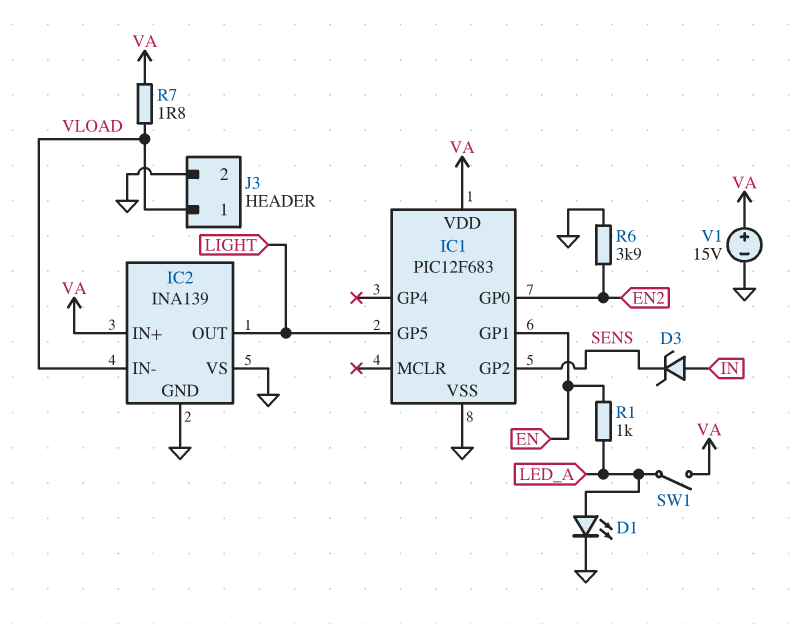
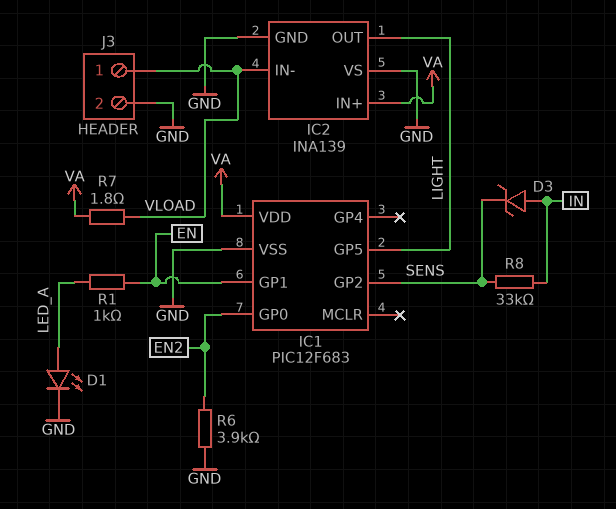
R8: none -> 33k (IN, SENS)
SW1: switch (LED_A, VA) -> none
V1: 15V (plus VA, minus GND) -> none

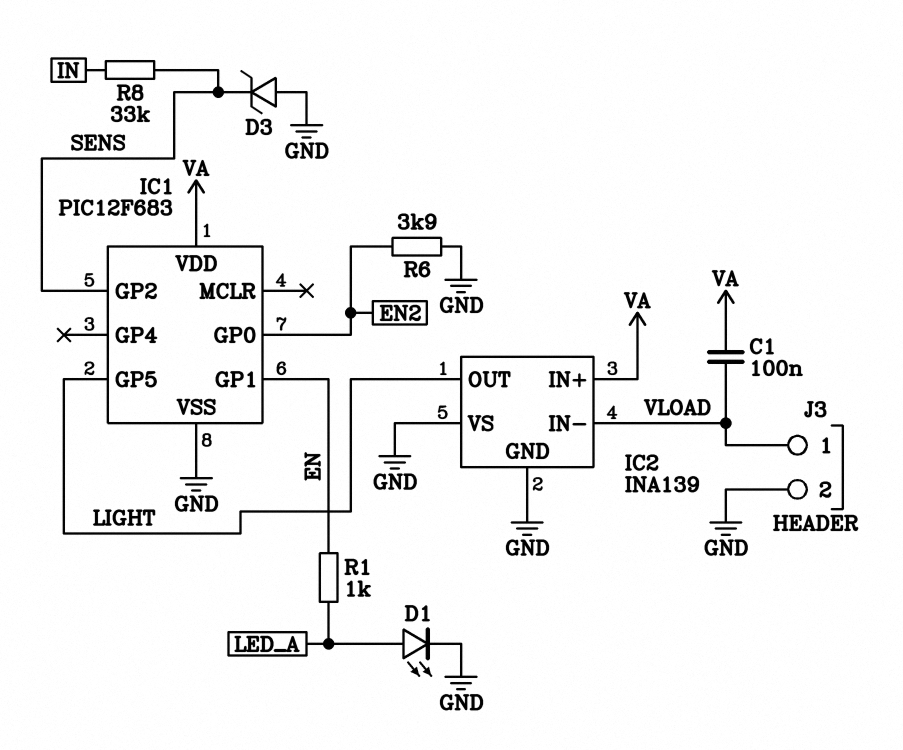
C1: none -> 100nF (VA, VLOAD)
D3: zener (A IN, K SENS) -> zener (A GND, K SENS)
R7: 1.8 (VA, VLOAD) -> none

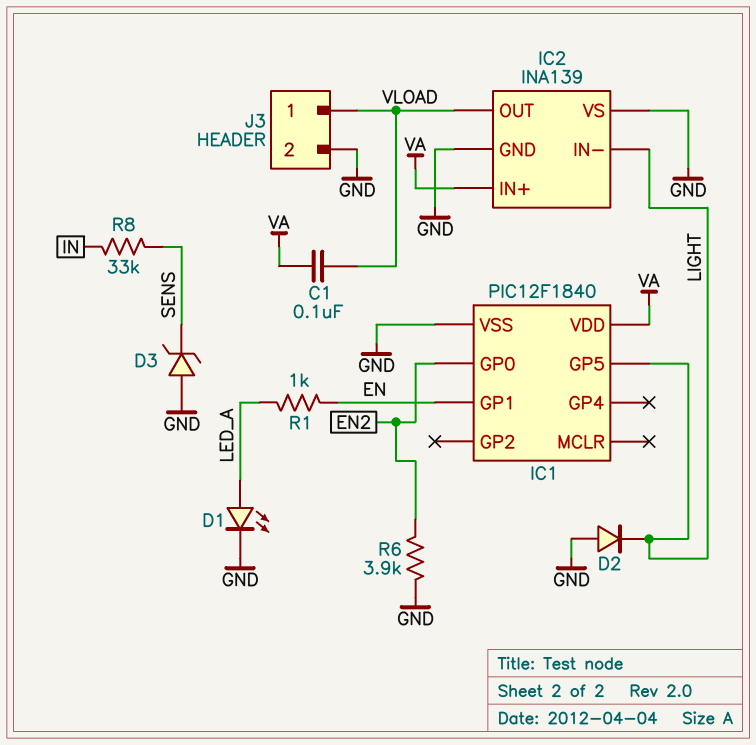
D2: none -> diode (A GND, K LIGHT)
IC1: PIC12F683 -> PIC12F1840
IC1 pin GP2: SENS -> none
IC2 pin IN-: VLOAD -> LIGHT
IC2 pin OUT: LIGHT -> VLOAD

